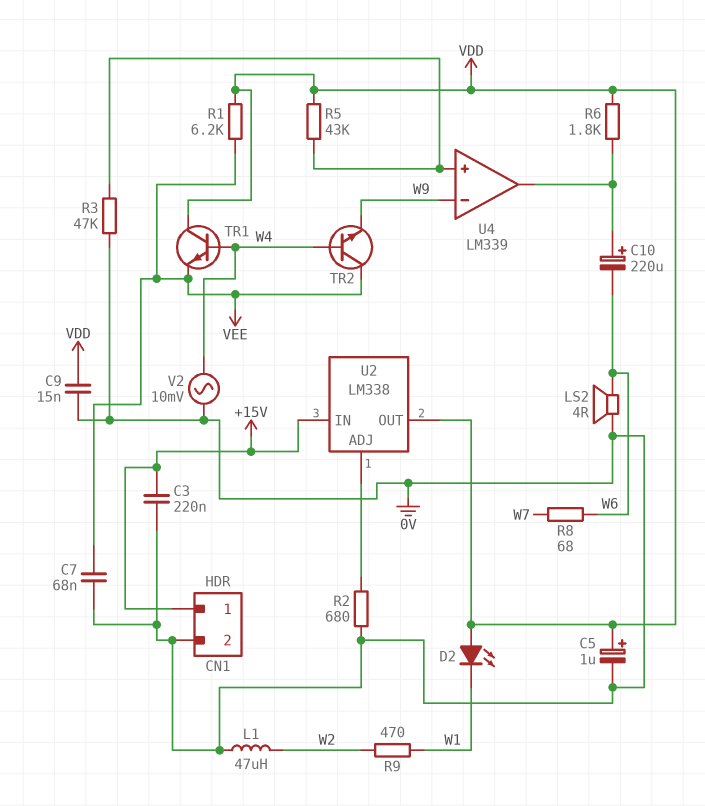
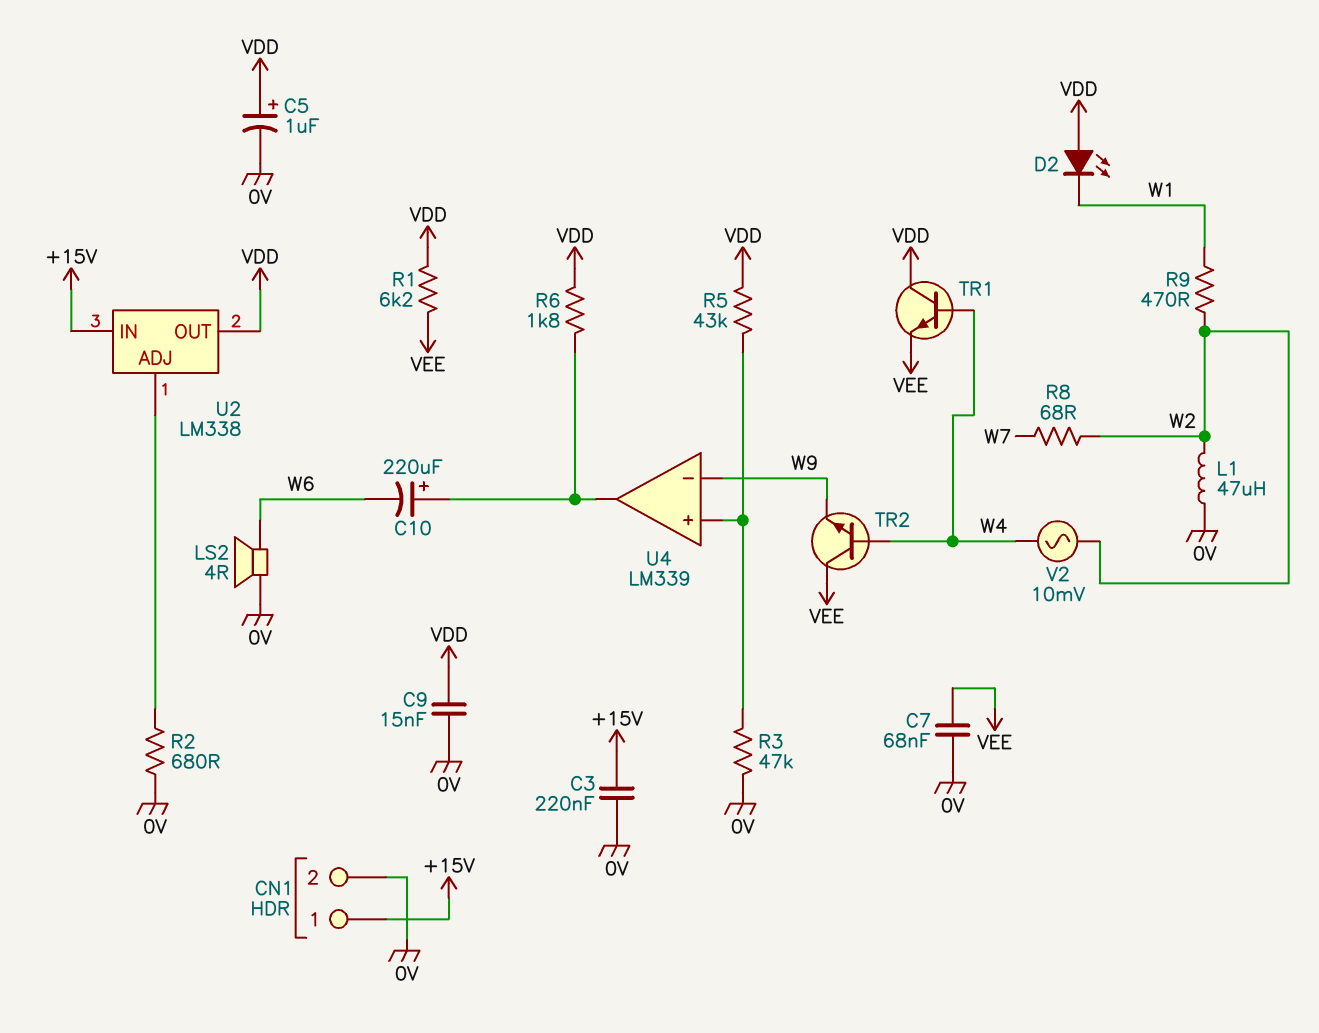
R8: 68 (W6, W7) -> 68 (W2, W7)
V2: AC 10mV (0V, W4) -> AC 10mV (W2, W4)

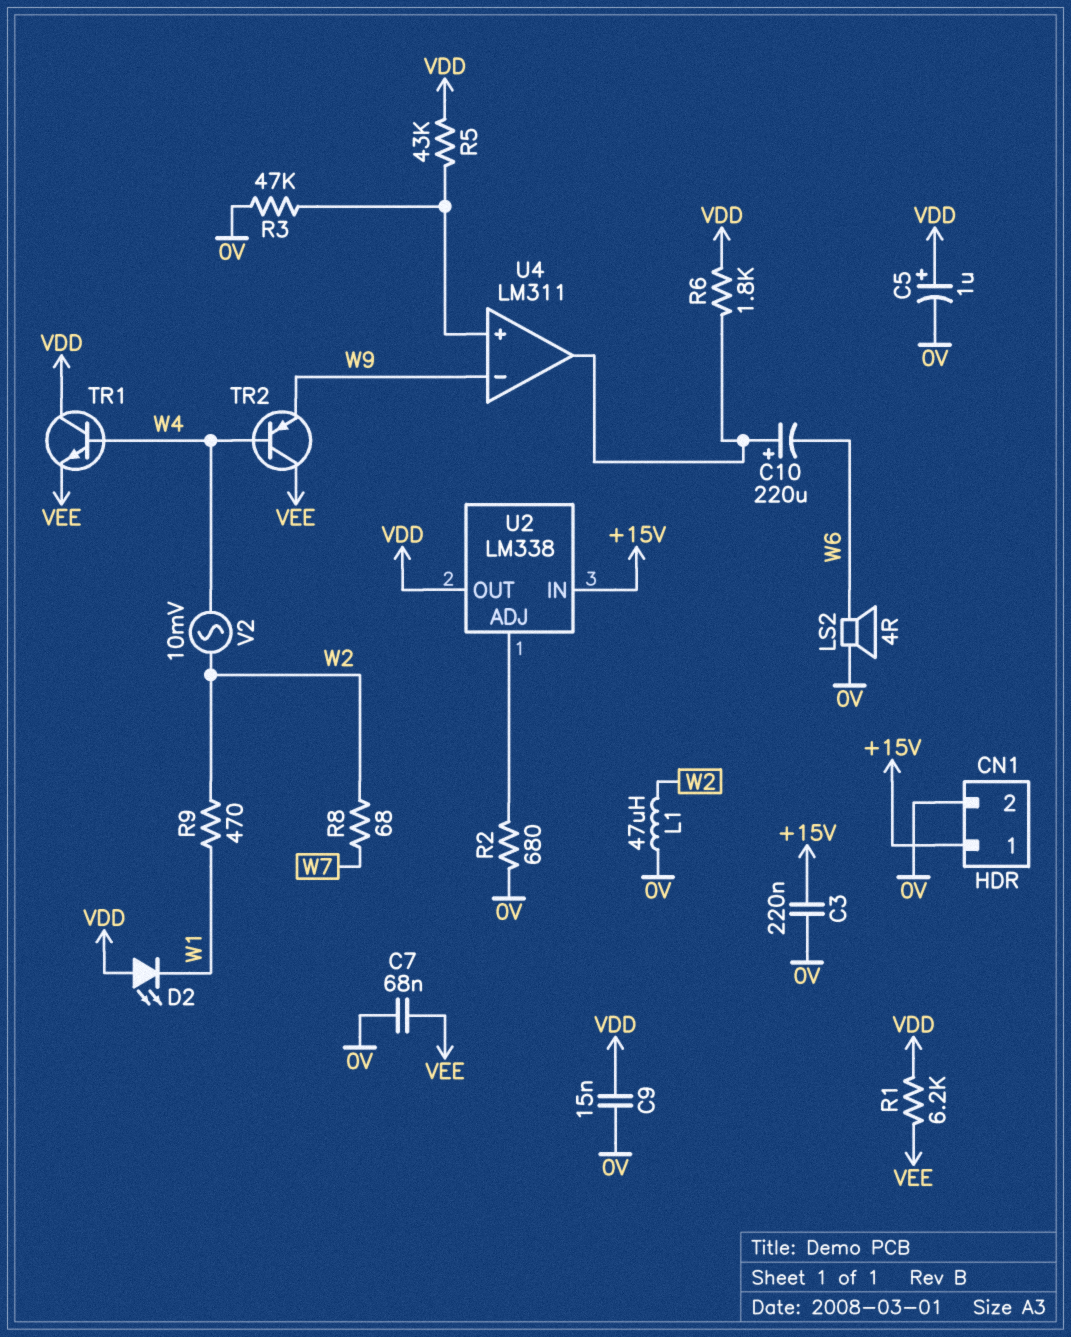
TR2: NPN (B W4, C VEE, E W9) -> PNP (B W4, C VEE, E W9)
U4: LM339 -> LM311

